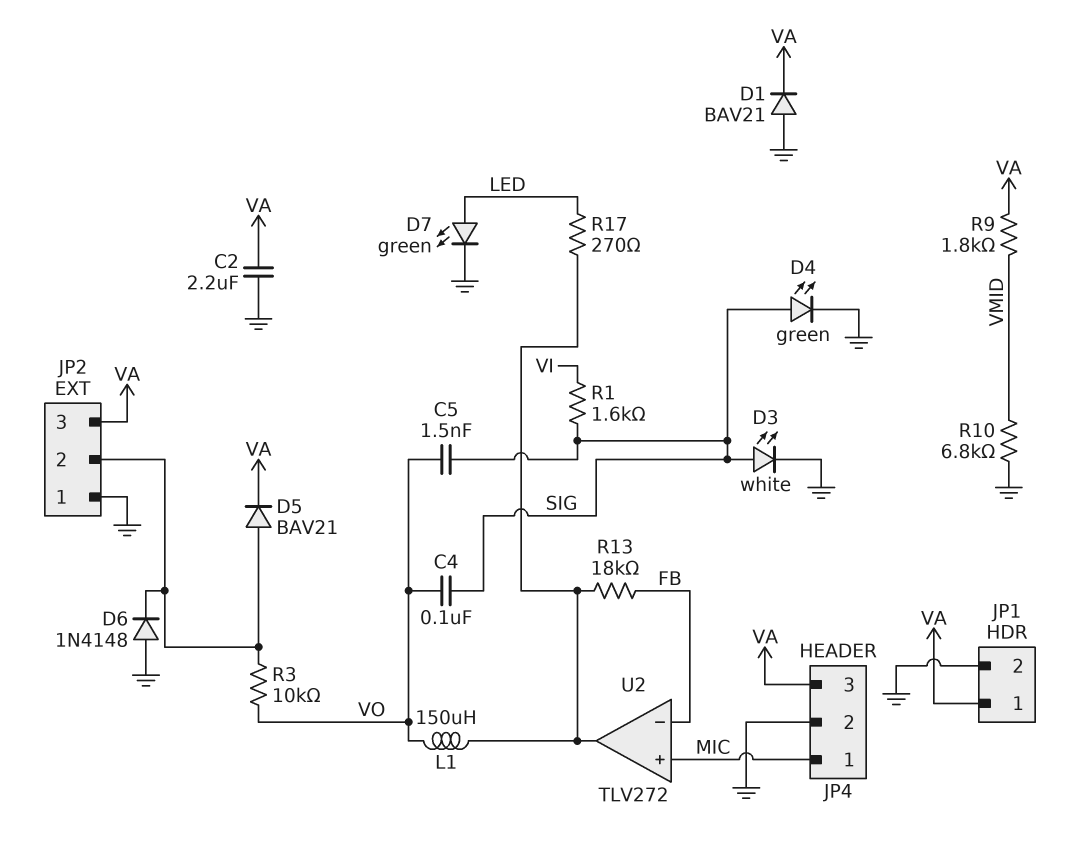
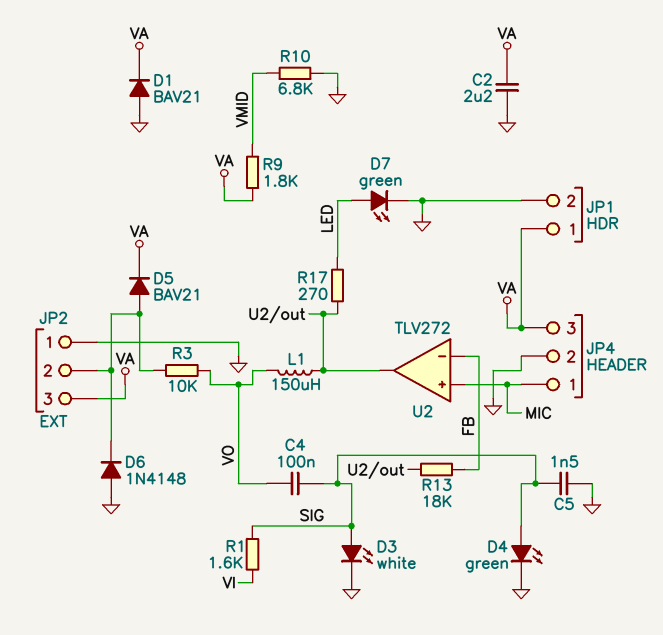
C5: 1.5nF (SIG, VO) -> 1.5nF (GND, SIG)

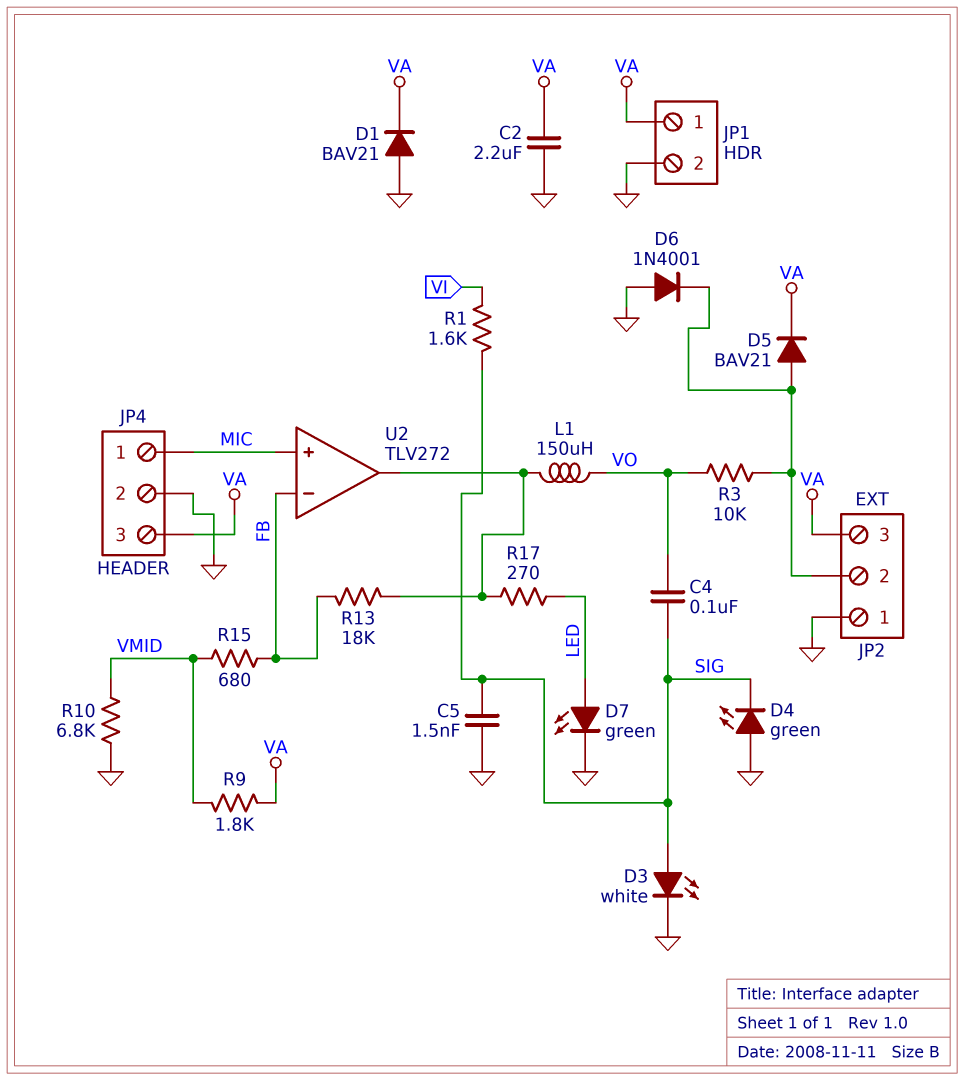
D4: LED green (A SIG, K GND) -> LED green (A GND, K SIG)
D6: diode 1N4148 (A GND, K JP2/2) -> diode 1N4001 (A GND, K JP2/2)
R15: none -> 680 (FB, VMID)

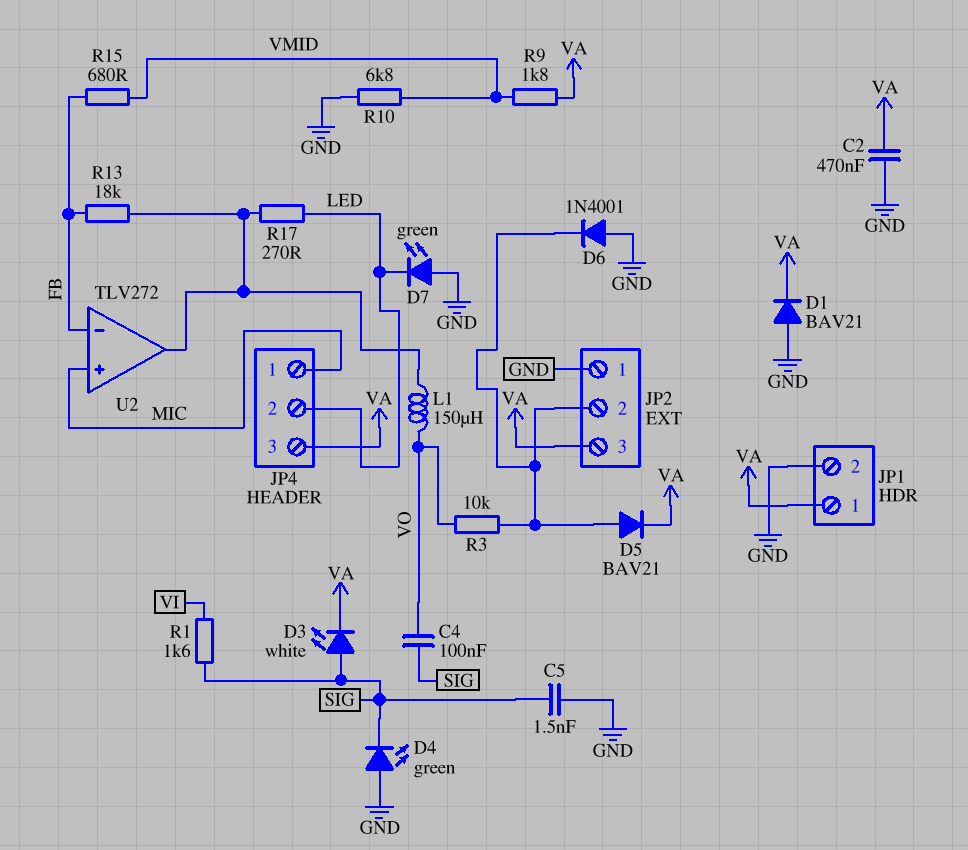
C2: 2.2uF (GND, VA) -> 470nF (GND, VA)
D3: LED white (A SIG, K GND) -> LED white (A SIG, K VA)
D7: LED green (A LED, K GND) -> LED green (A GND, K LED)
JP4 pin 2: GND -> LED

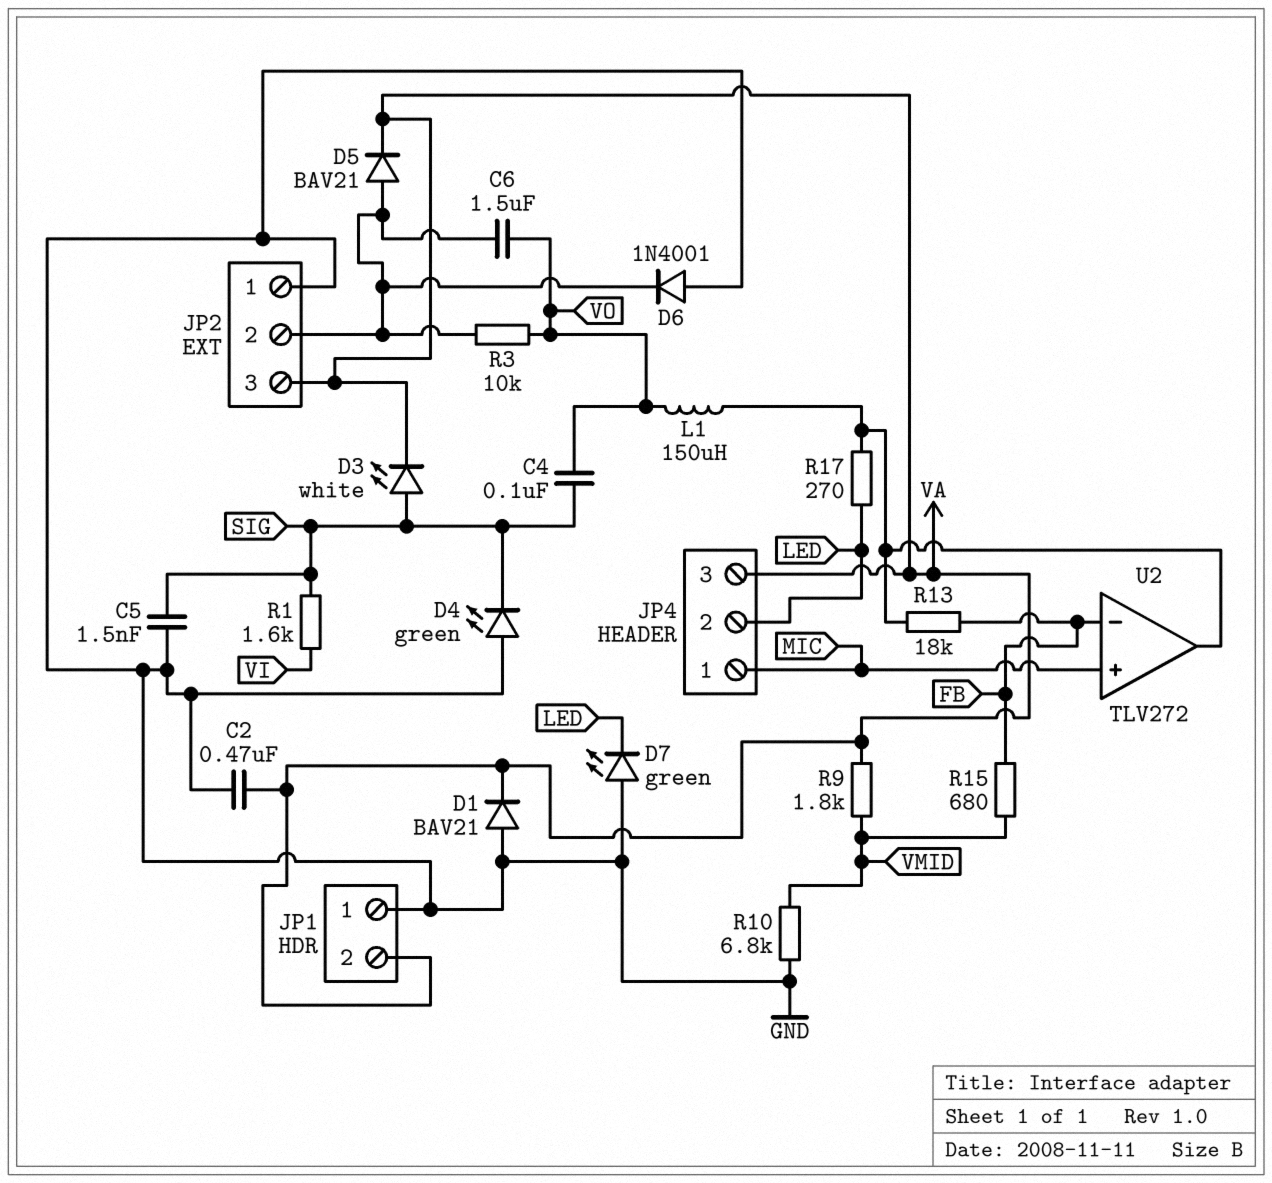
C6: none -> 1.5uF (JP2/2, VO)
JP1 pin 1: VA -> GND
JP1 pin 2: GND -> VA

